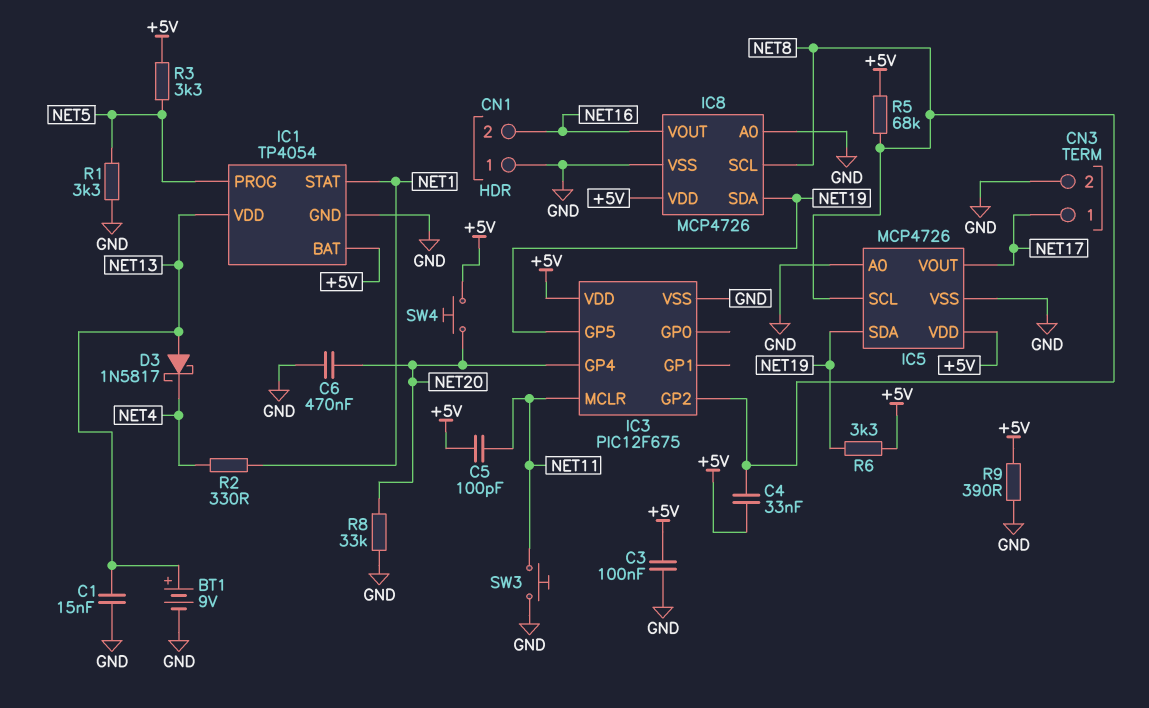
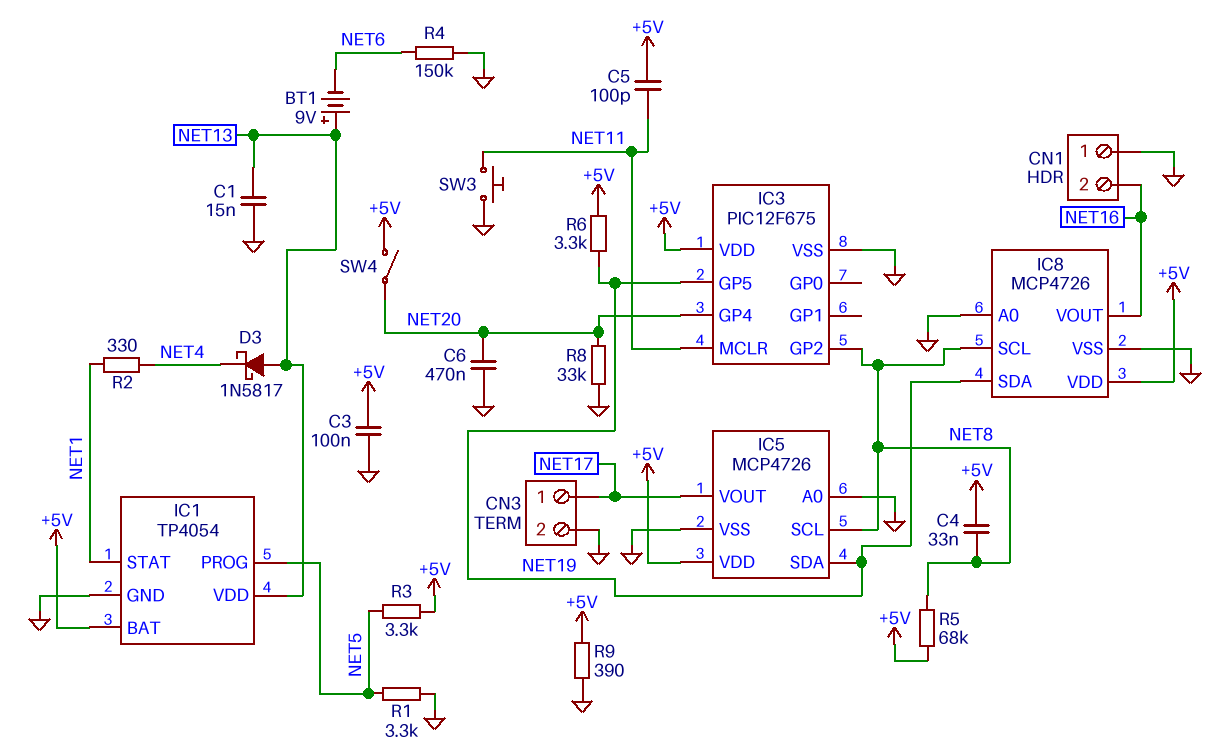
BT1: 9V (plus NET13, minus GND) -> 9V (plus NET13, minus NET6)
R4: none -> 150k (GND, NET6)
SW4: button (+5V, NET20) -> switch (+5V, NET20)

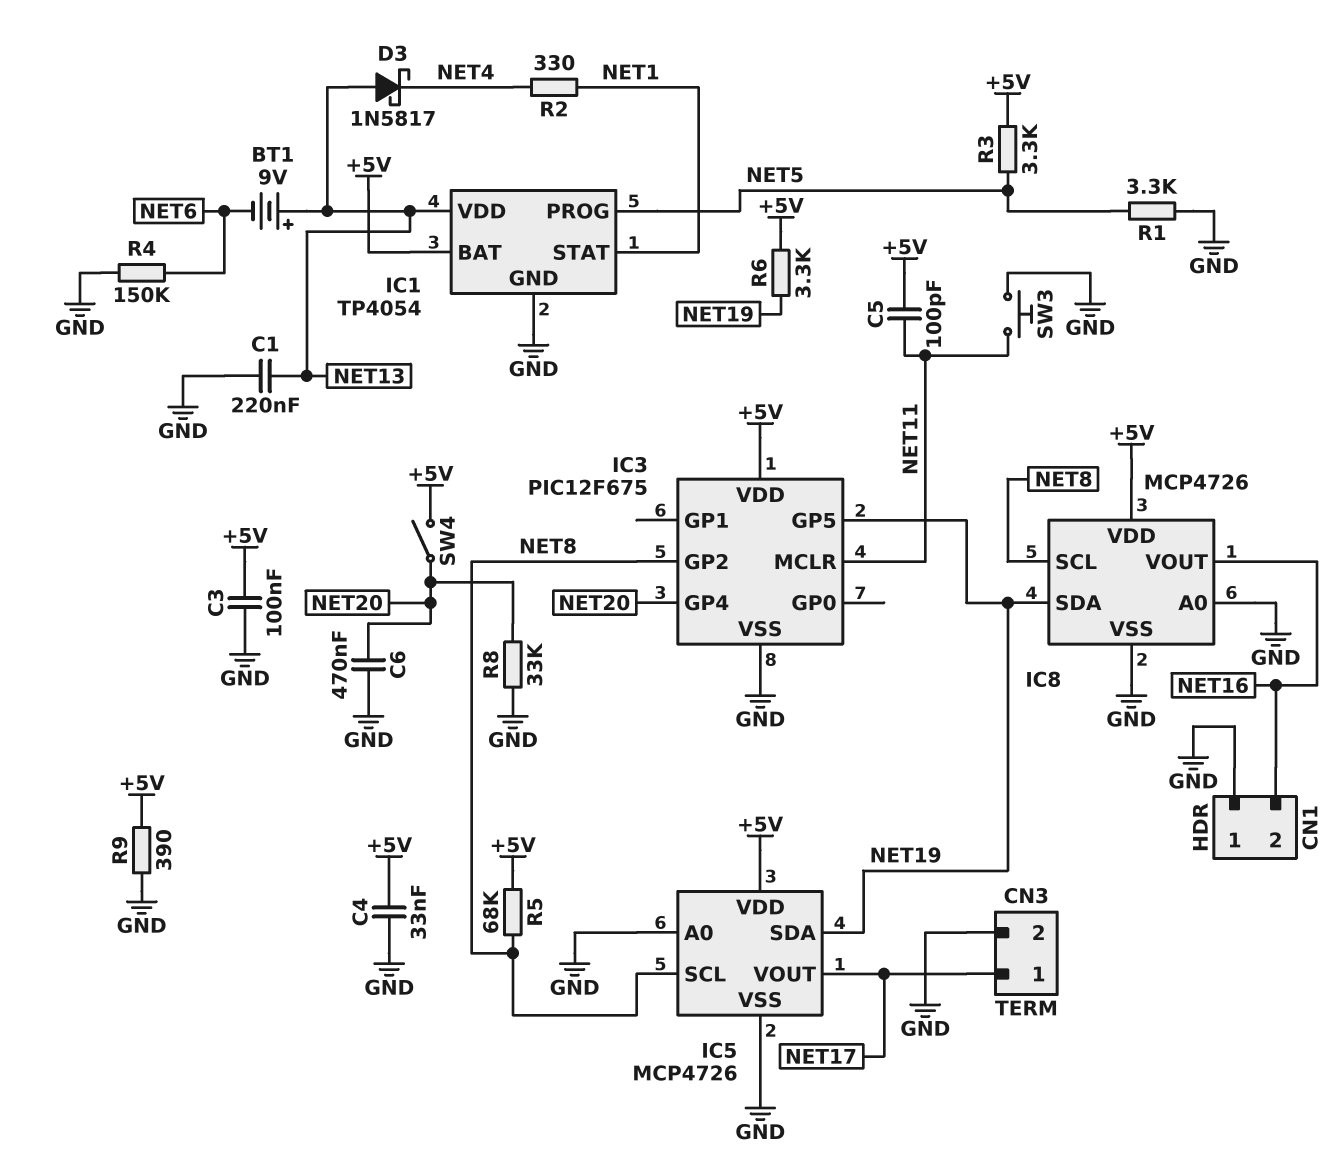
C1: 15nF (GND, NET13) -> 220nF (GND, NET13)
C4: 33nF (+5V, NET8) -> 33nF (+5V, GND)

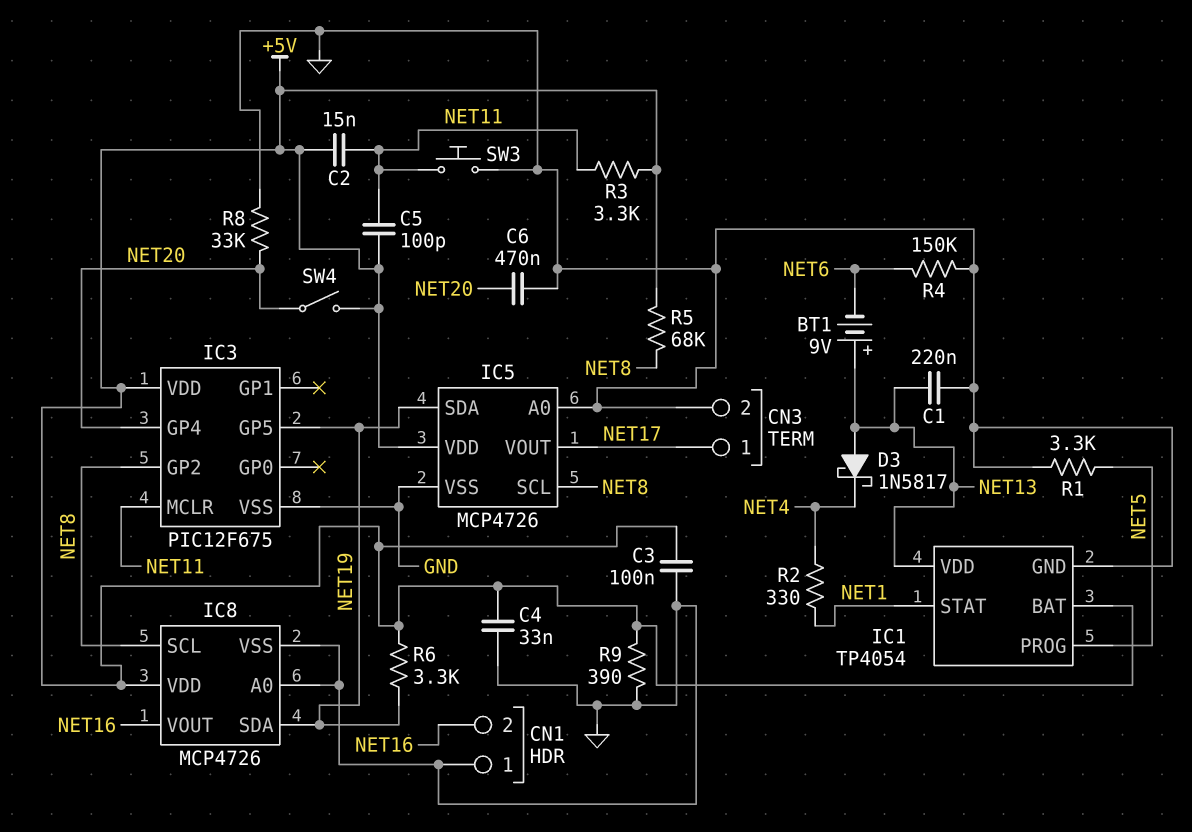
C2: none -> 15nF (+5V, NET11)
R3: 3.3k (+5V, NET5) -> 3.3k (+5V, NET11)

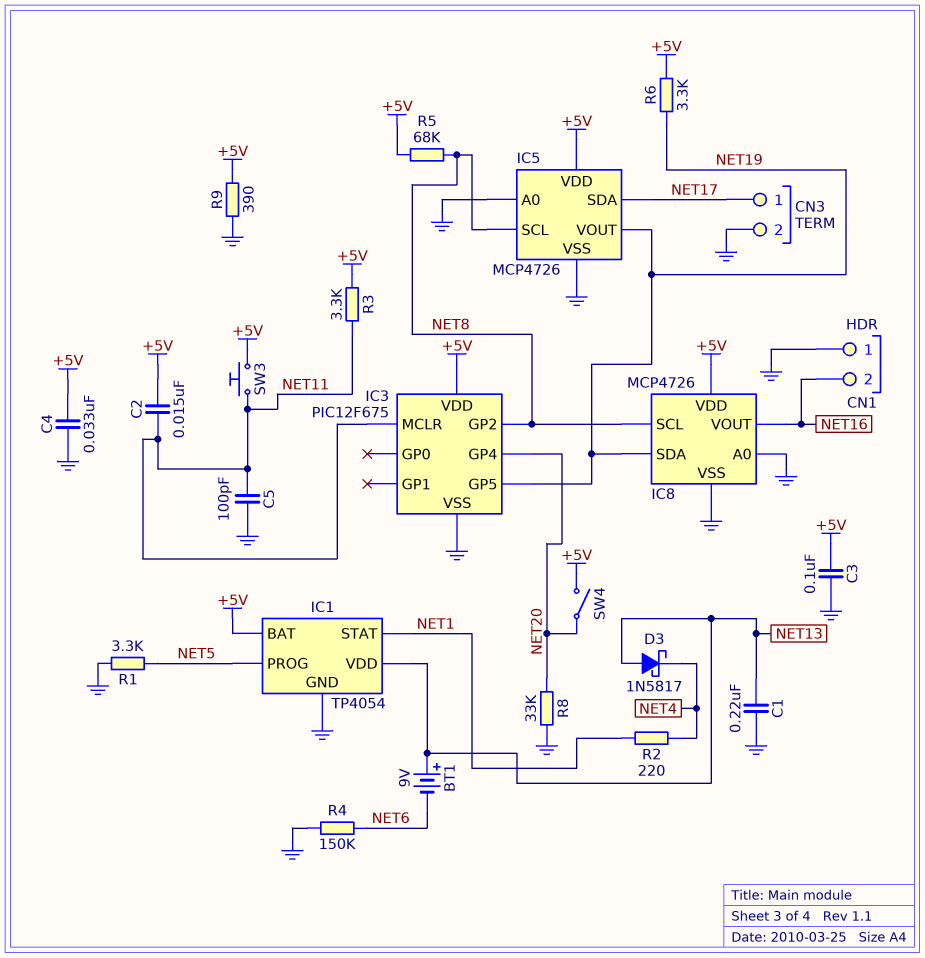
C5: 100pF (+5V, NET11) -> 100pF (GND, NET11)
C6: 470nF (GND, NET20) -> none
IC5 pin SDA: NET19 -> NET17
IC5 pin VOUT: NET17 -> NET19
R2: 330 (NET1, NET4) -> 220 (NET1, NET4)
SW3: button (GND, NET11) -> button (+5V, NET11)

